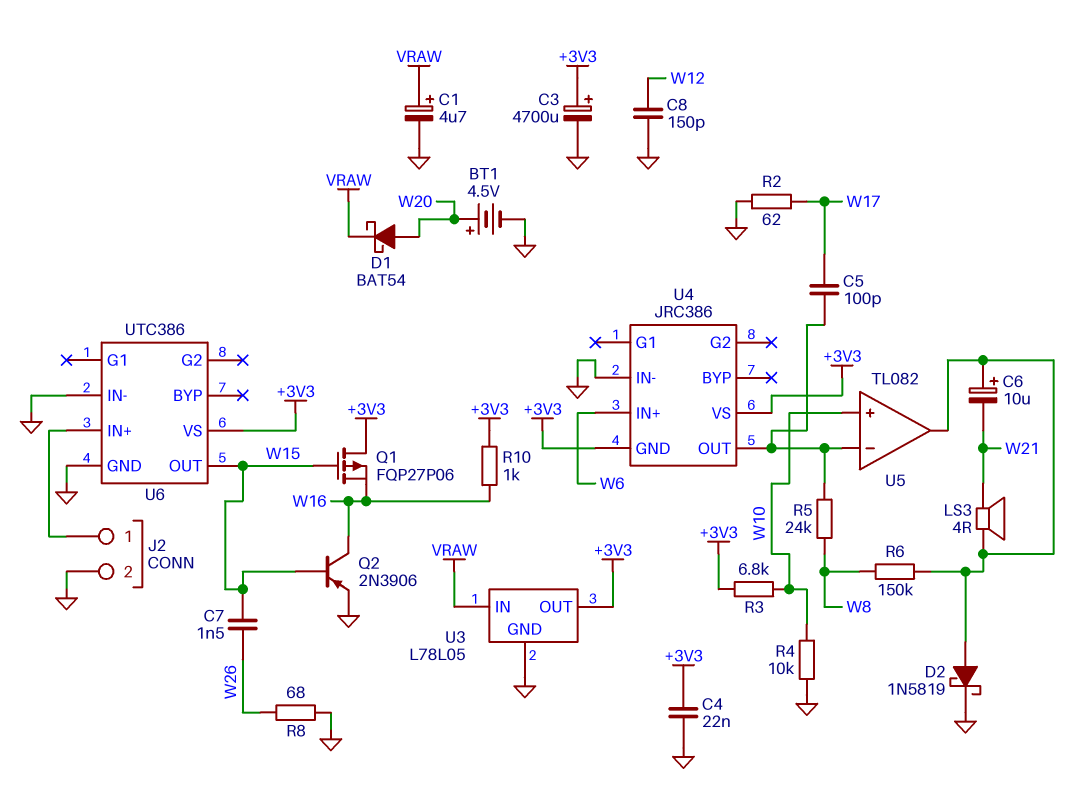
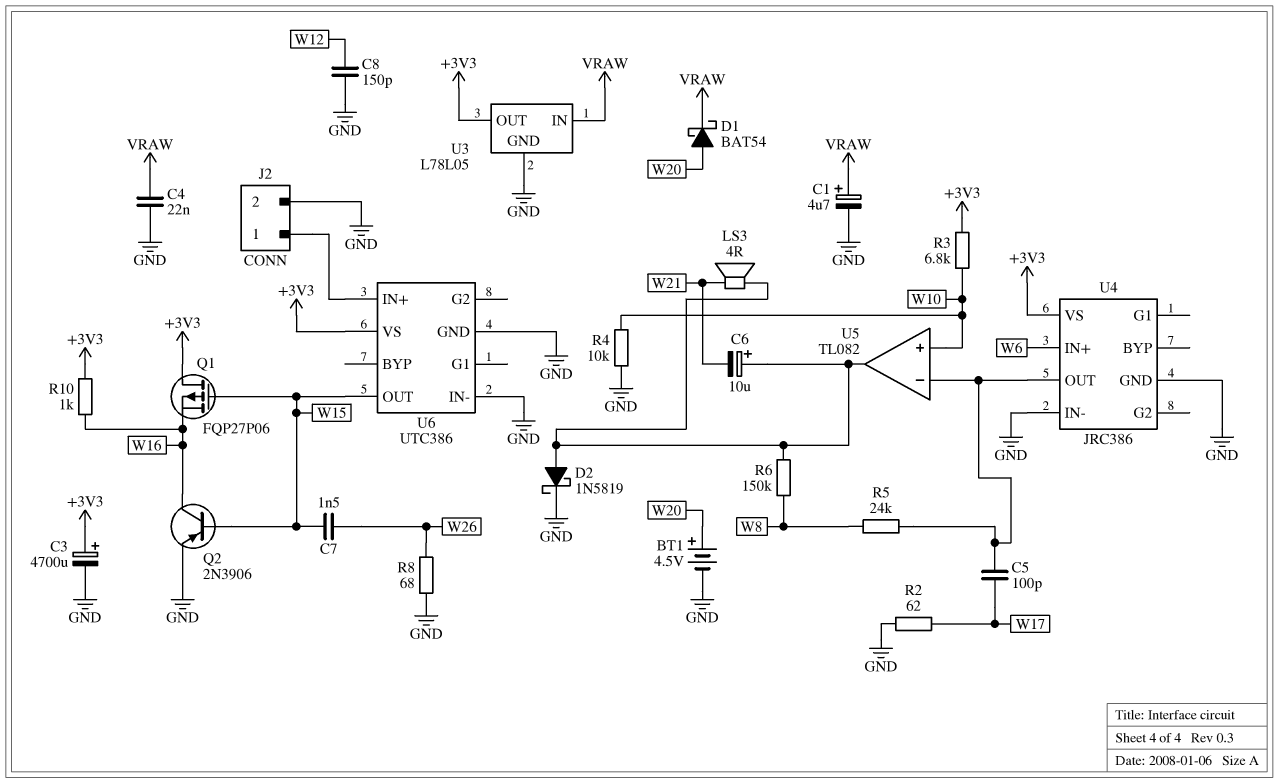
C4: 22nF (+3V3, GND) -> 22nF (GND, VRAW)
U4 pin GND: +3V3 -> GND

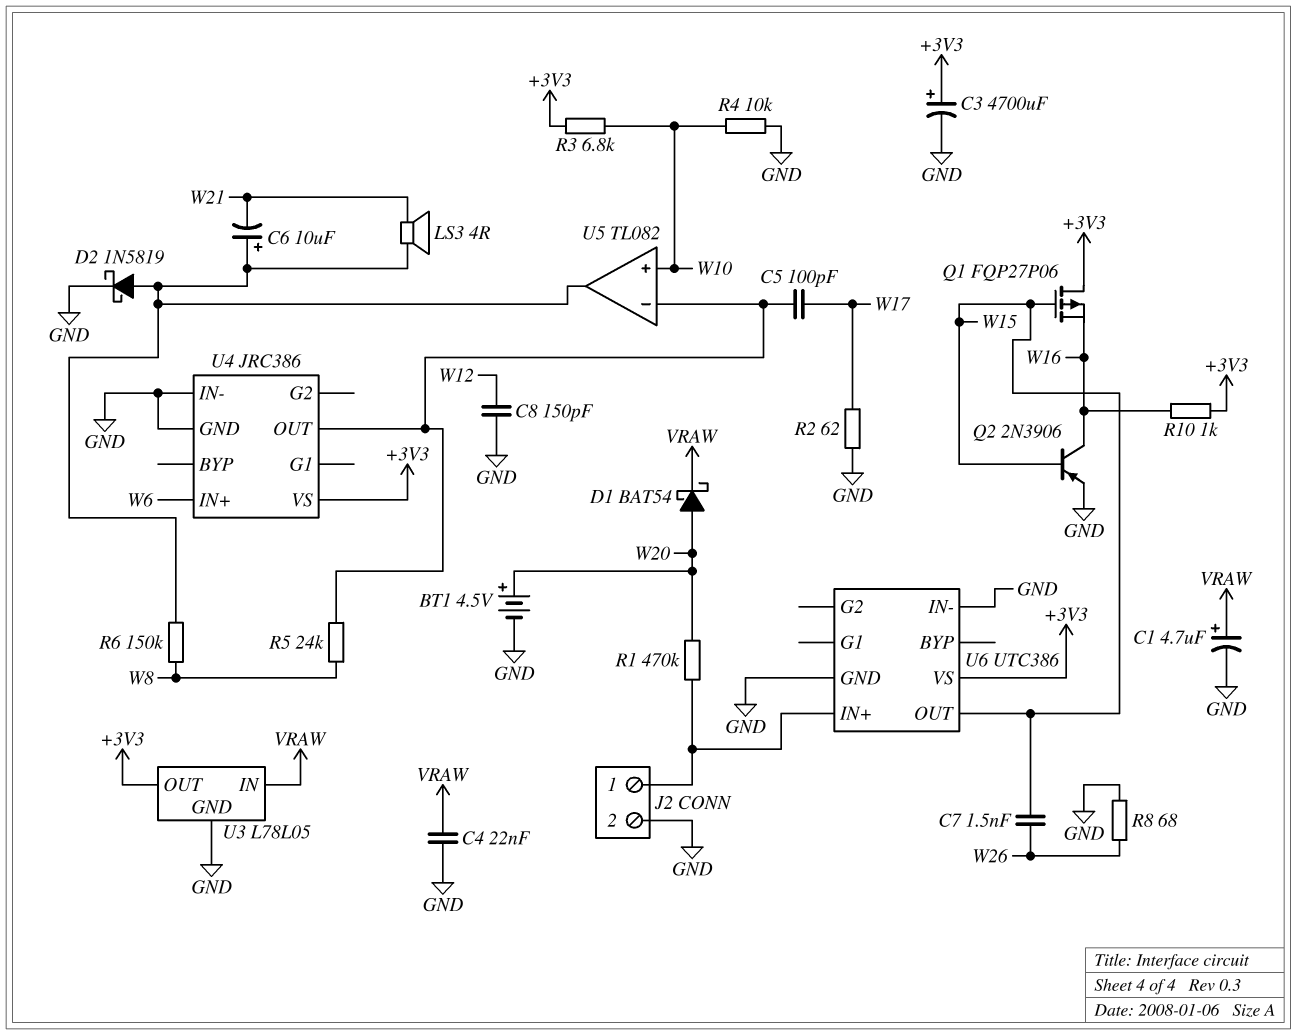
R1: none -> 470k (J2/1, W20)

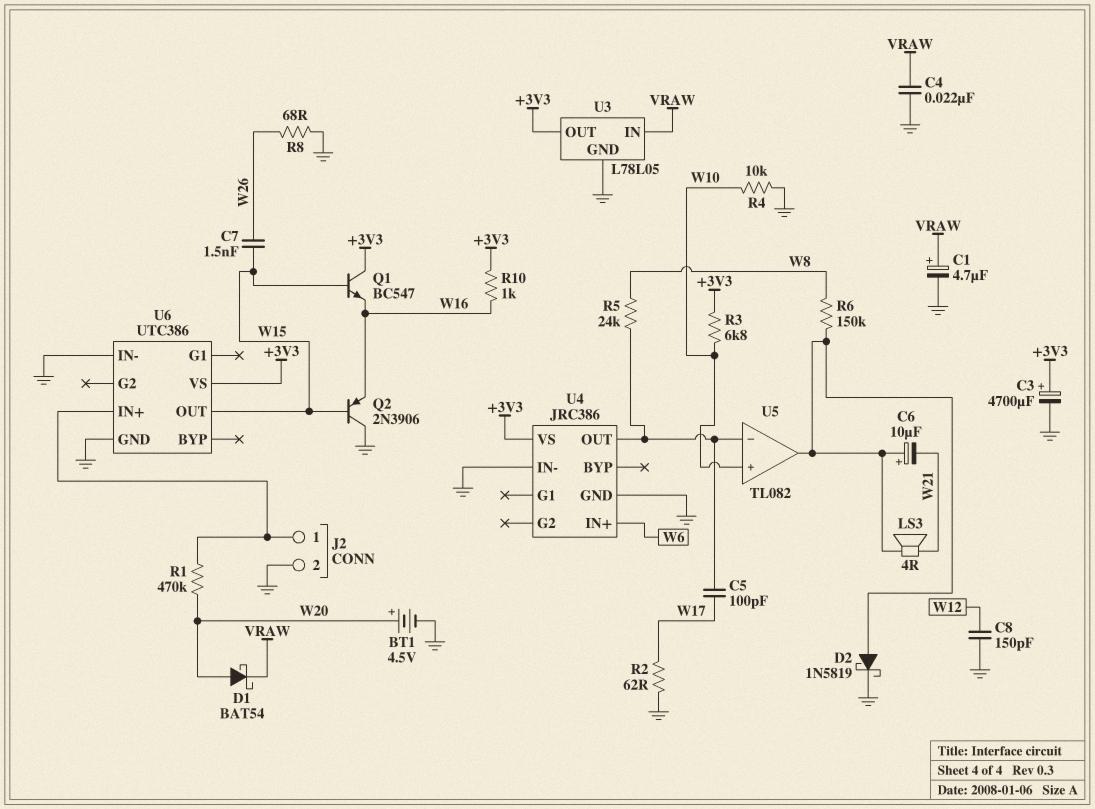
Q1: PMOS FQP27P06 (G W15, D +3V3, S W16) -> NPN BC547 (B W15, C +3V3, E W16)
Q2: PNP 2N3906 (B W15, C W16, E GND) -> PNP 2N3906 (B W15, C GND, E W16)

